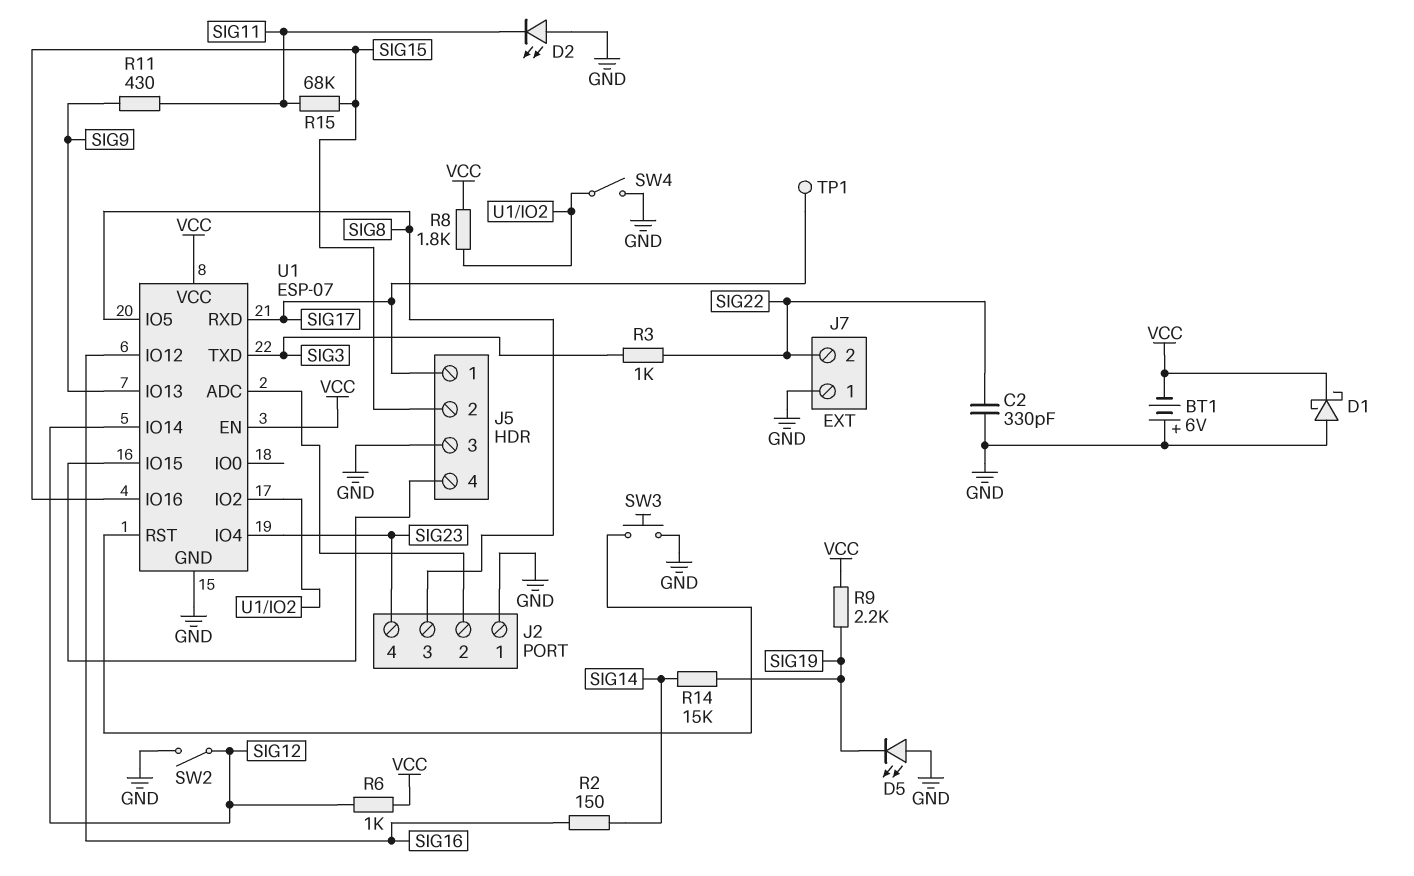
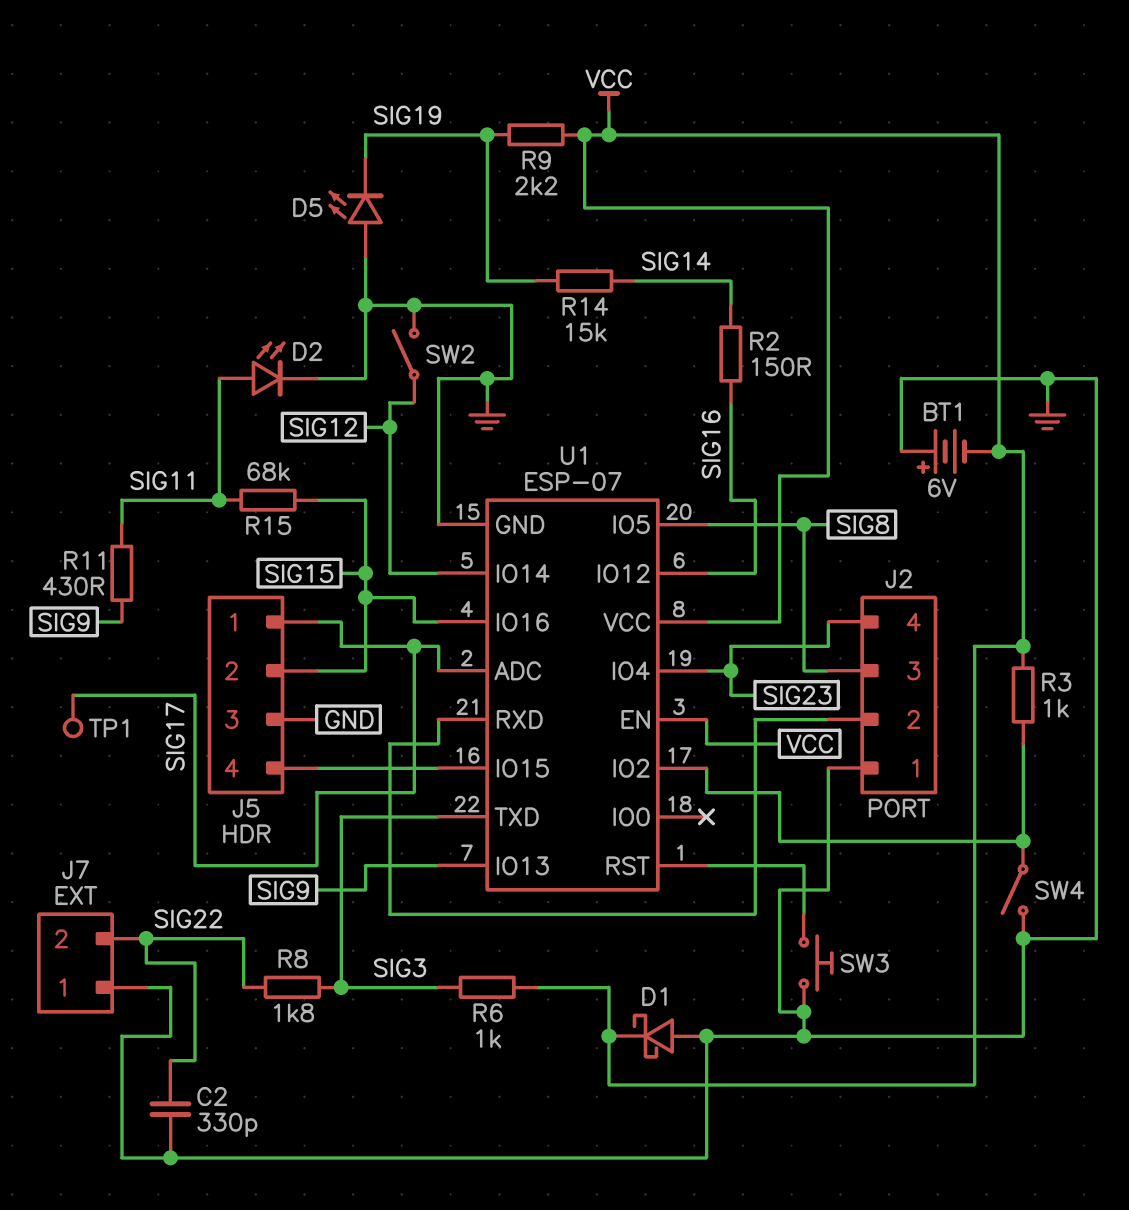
D2: LED (A GND, K SIG11) -> LED (A SIG11, K GND)
R3: 1k (SIG3, SIG22) -> 1k (U1/IO2, VCC)
R6: 1k (SIG12, VCC) -> 1k (SIG3, VCC)
R8: 1.8k (U1/IO2, VCC) -> 1.8k (SIG3, SIG22)
U1 pin ADC: J2/2 -> SIG17
U1 pin RXD: SIG17 -> J2/2

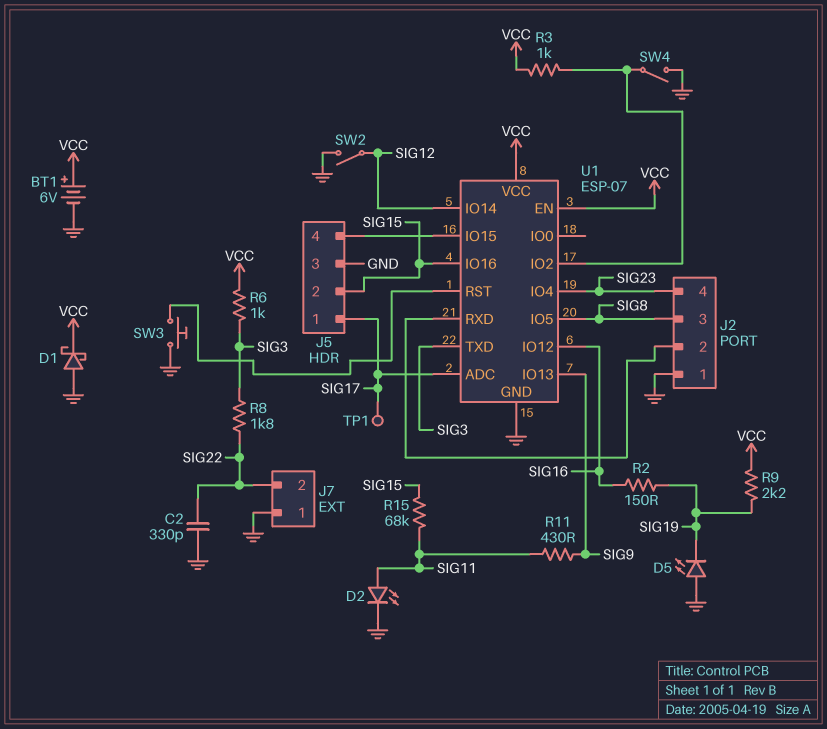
BT1: 6V (plus GND, minus VCC) -> 6V (plus VCC, minus GND)
R2: 150 (SIG14, SIG16) -> 150 (SIG16, SIG19)
R14: 15k (SIG14, SIG19) -> none

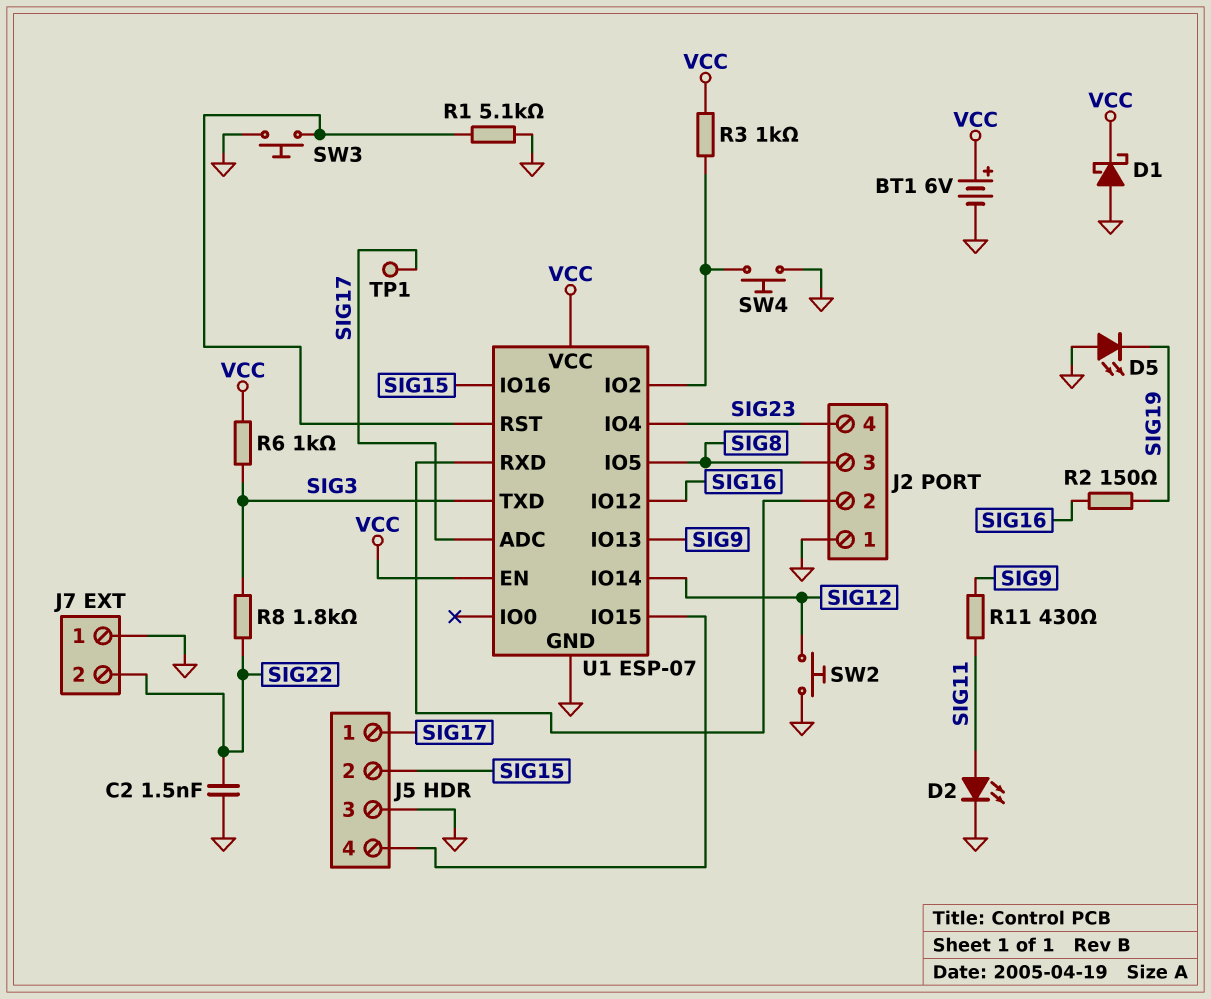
C2: 330pF (GND, SIG22) -> 1.5nF (GND, SIG22)
R1: none -> 5.1k (GND, U1/RST)
R9: 2.2k (SIG19, VCC) -> none
R15: 68k (SIG11, SIG15) -> none
SW2: switch (GND, SIG12) -> button (GND, SIG12)
SW4: switch (GND, U1/IO2) -> button (GND, U1/IO2)

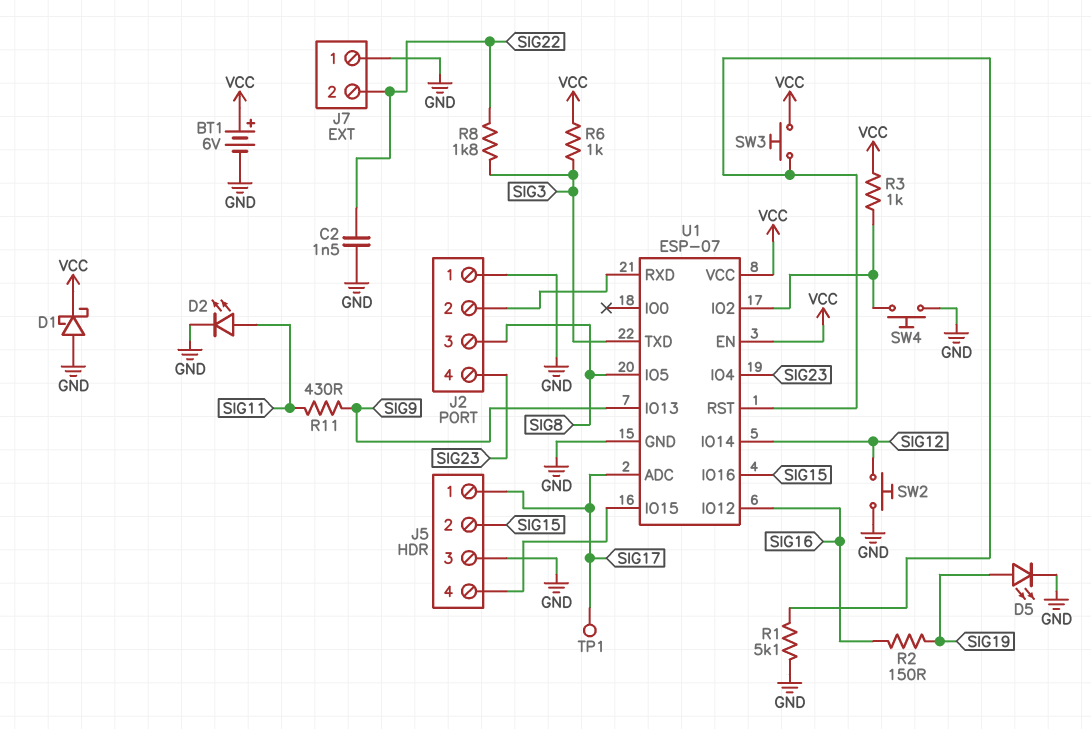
D5: LED (A GND, K SIG19) -> LED (A SIG19, K GND)
SW3: button (GND, U1/RST) -> button (U1/RST, VCC)

